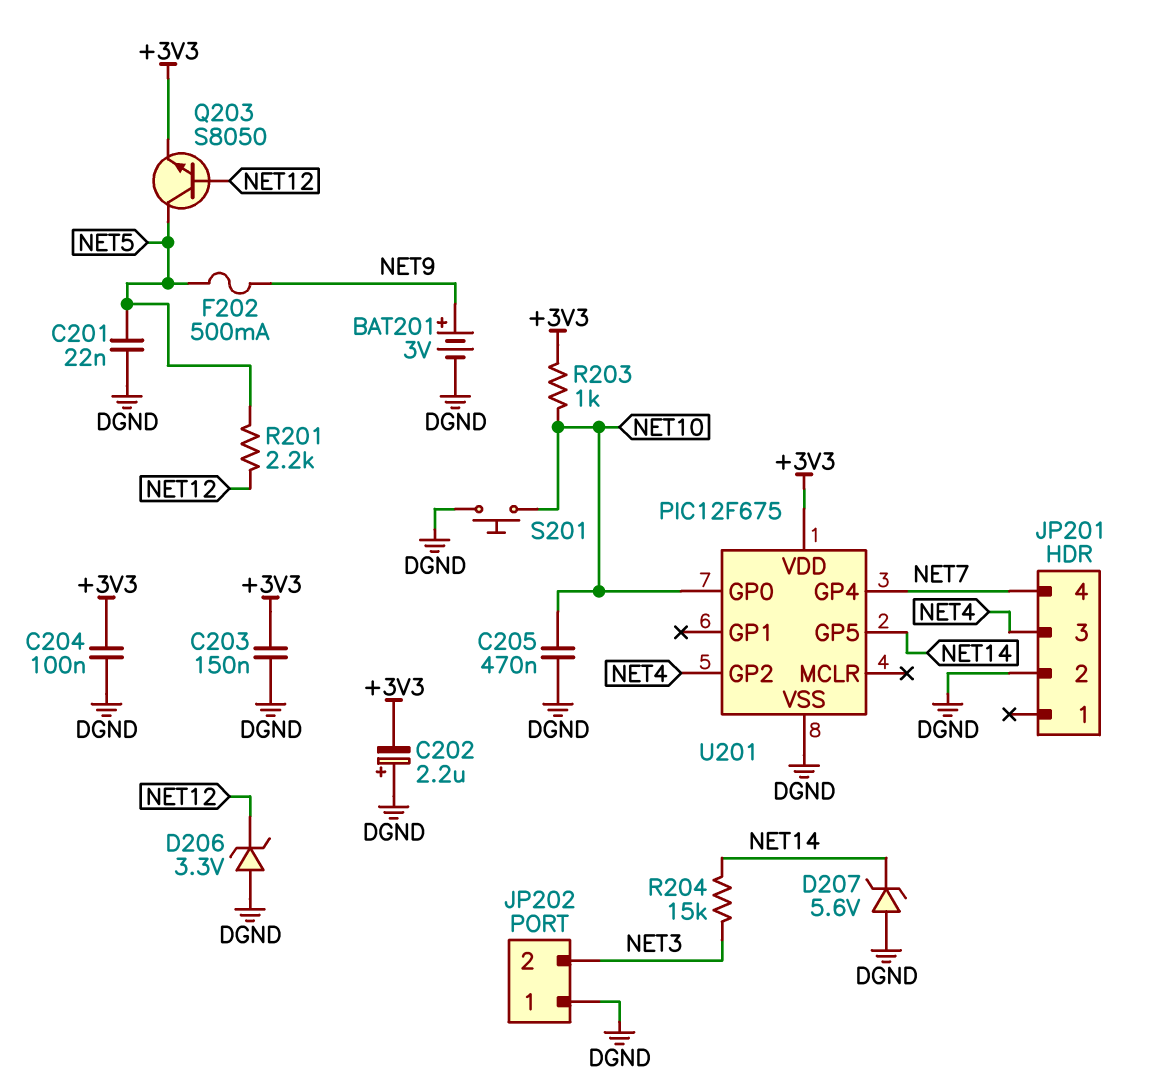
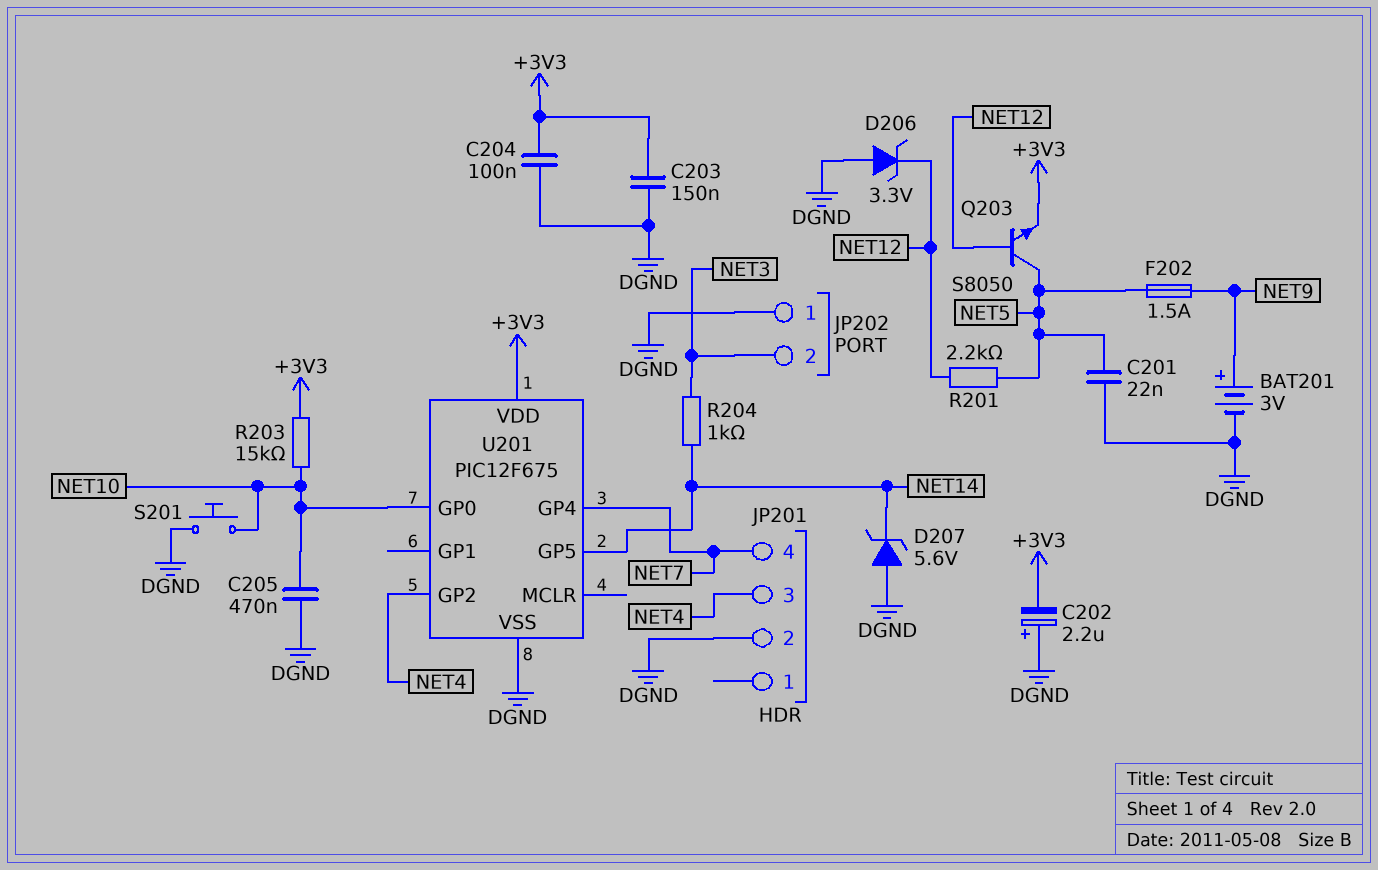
F202: 500mA (NET5, NET9) -> 1.5A (NET5, NET9)
R203: 1k (+3V3, NET10) -> 15k (+3V3, NET10)
R204: 15k (NET3, NET14) -> 1k (NET3, NET14)

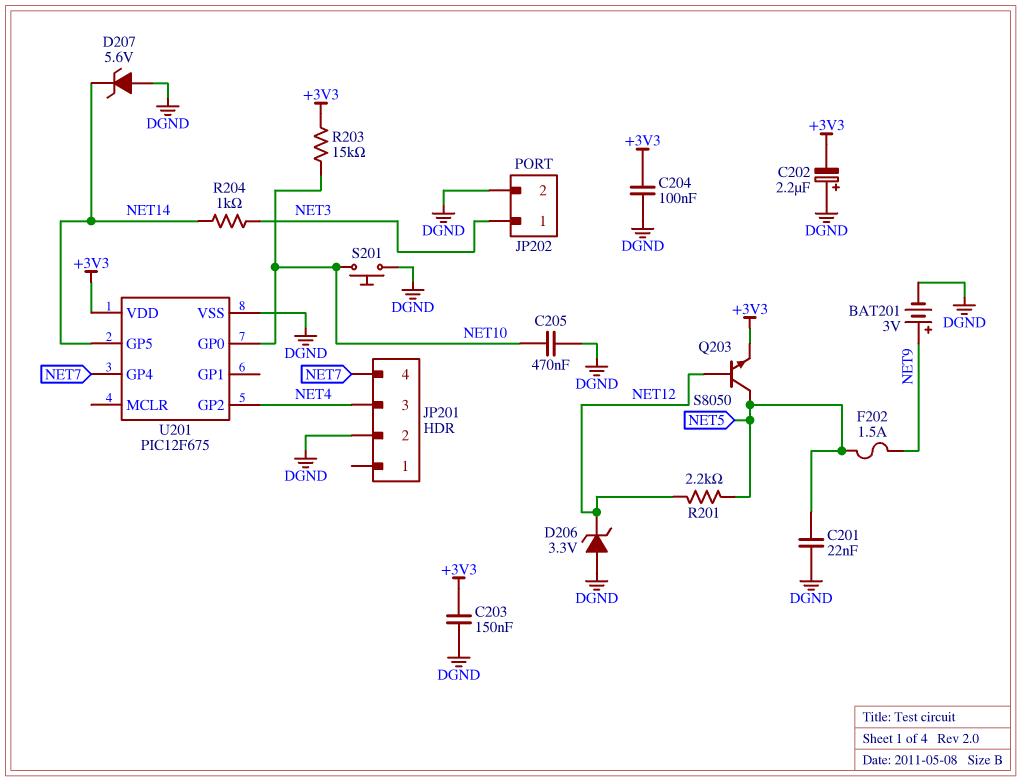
JP202 pin 1: DGND -> NET3
JP202 pin 2: NET3 -> DGND

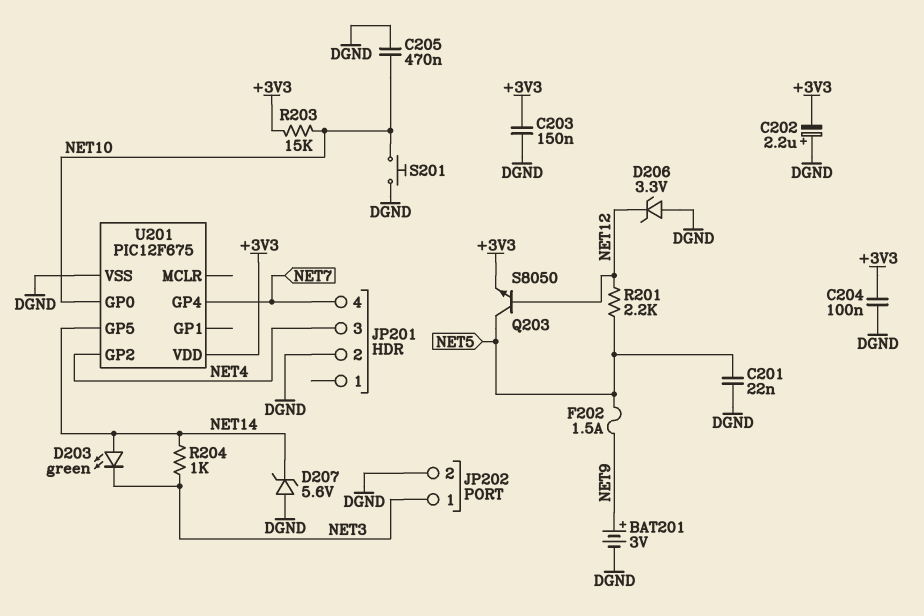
D203: none -> LED green (A NET14, K NET3)

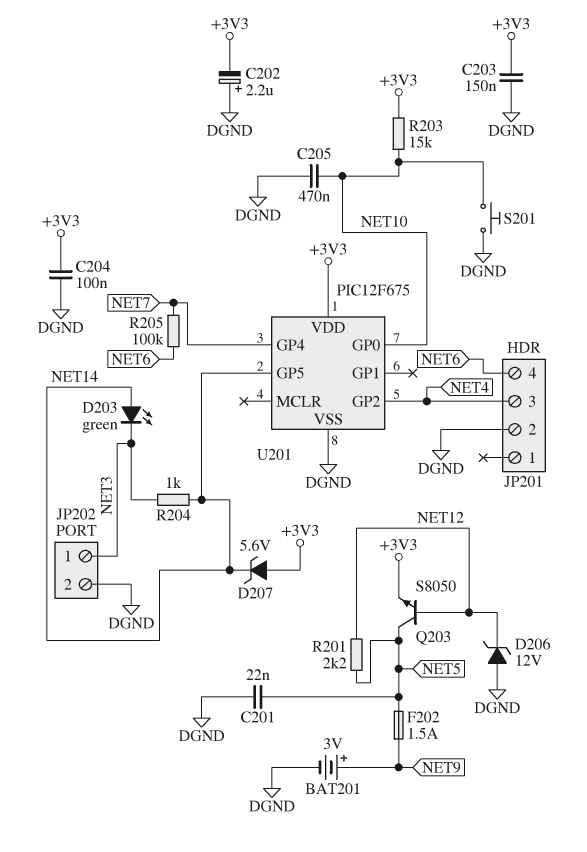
D206: zener 3.3V (A DGND, K NET12) -> zener 12V (A DGND, K NET12)
D207: zener 5.6V (A DGND, K NET14) -> zener 5.6V (A +3V3, K NET14)
JP201 pin 4: NET7 -> NET6
R205: none -> 100k (NET6, NET7)

